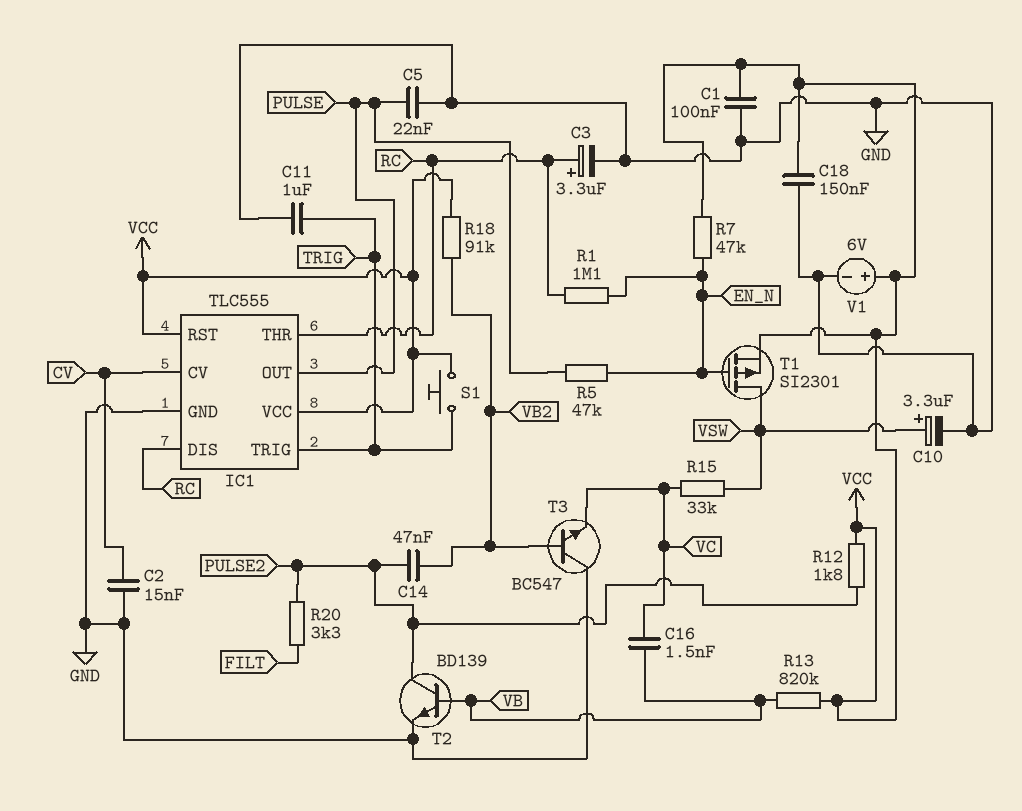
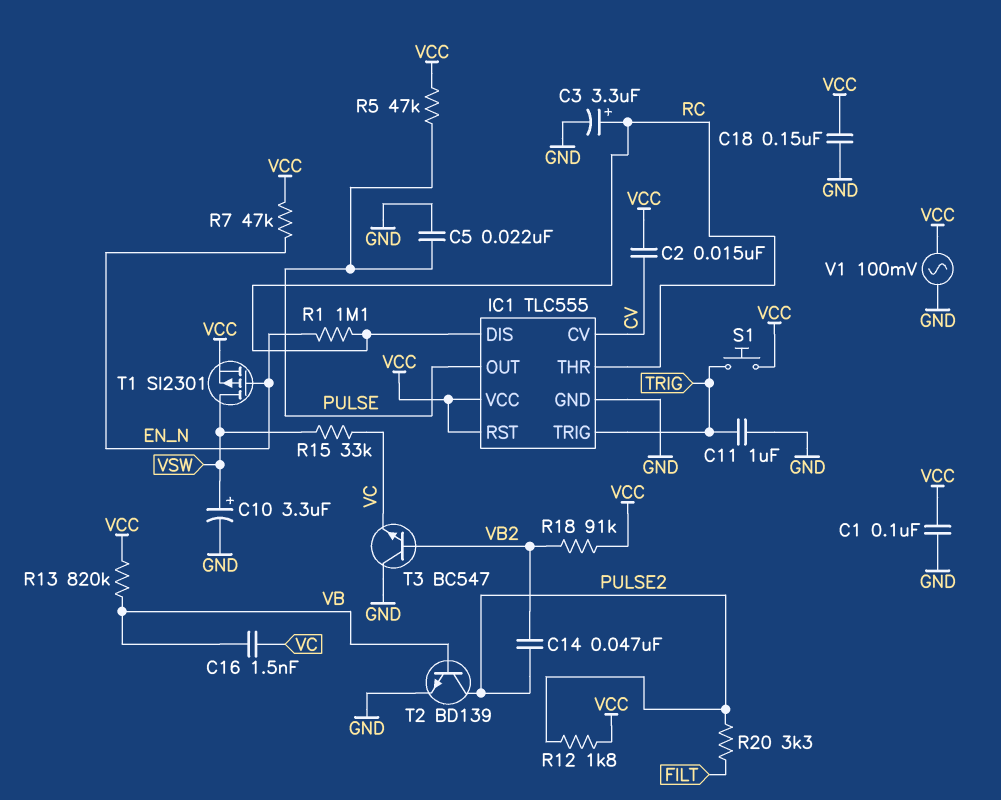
C2: 15nF (CV, GND) -> 15nF (CV, VCC)
R5: 47k (EN_N, PULSE) -> 47k (PULSE, VCC)
V1: 6V (plus VCC, minus GND) -> AC 100mV (GND, VCC)

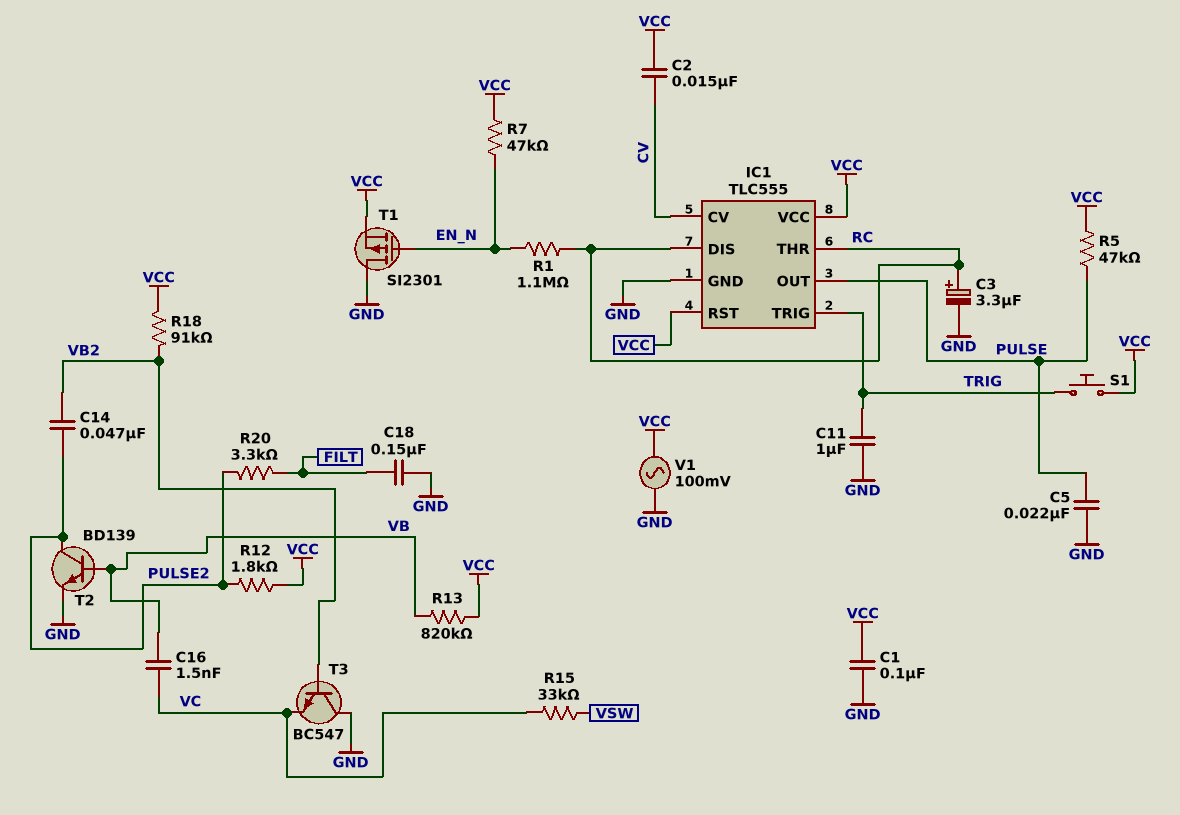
C10: 3.3uF (plus VSW, minus GND) -> none
C18: 150nF (GND, VCC) -> 150nF (FILT, GND)
T1: PMOS SI2301 (G EN_N, D VSW, S VCC) -> PMOS SI2301 (G EN_N, D GND, S VCC)

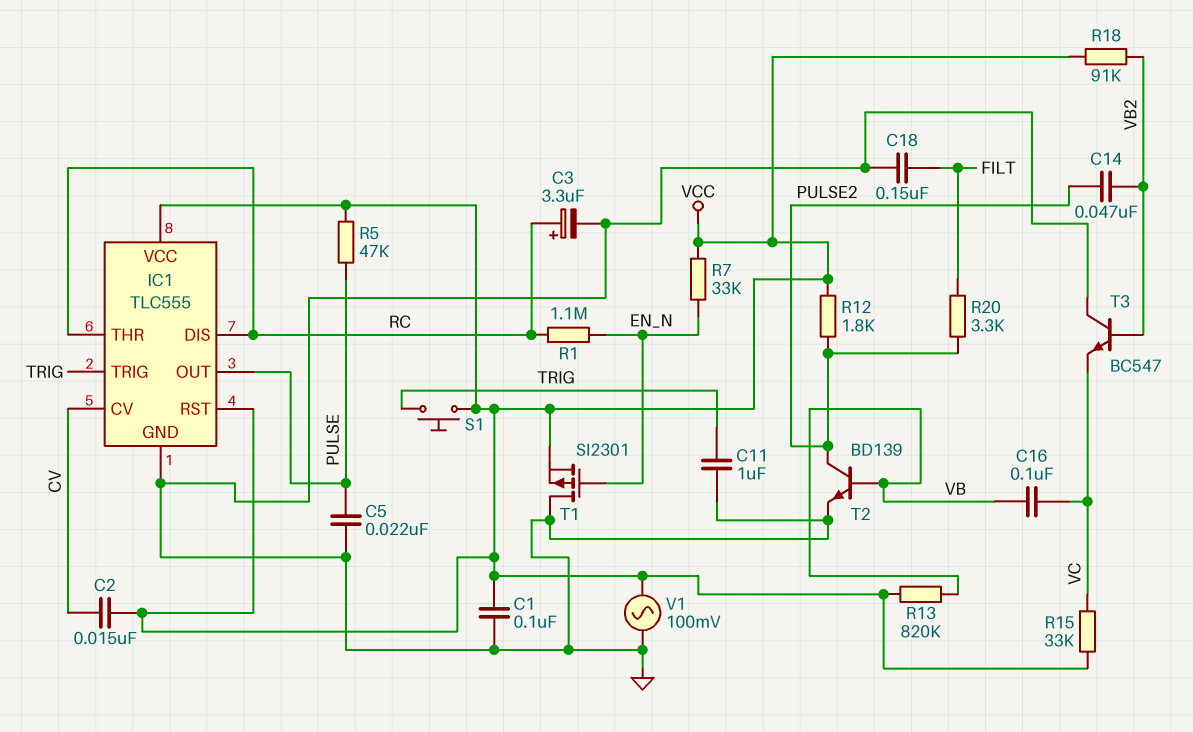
C16: 1.5nF (VB, VC) -> 100nF (VB, VC)
R7: 47k (EN_N, VCC) -> 33k (EN_N, VCC)
R15: 33k (VC, VSW) -> 33k (VC, VCC)

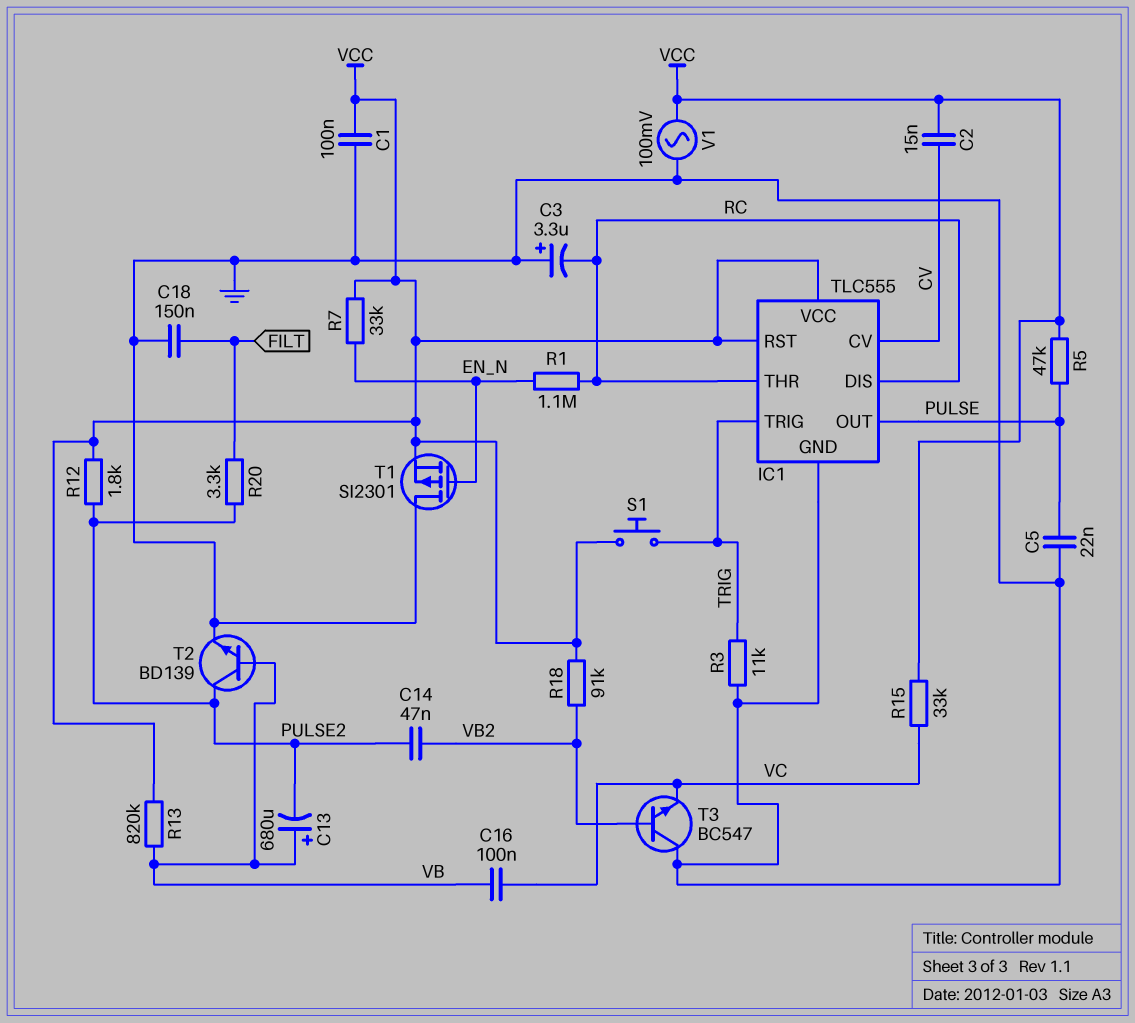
C3: 3.3uF (plus RC, minus GND) -> 3.3uF (plus GND, minus RC)
C11: 1uF (GND, TRIG) -> none
C13: none -> 680uF (plus VB, minus PULSE2)
R3: none -> 11k (GND, TRIG)

